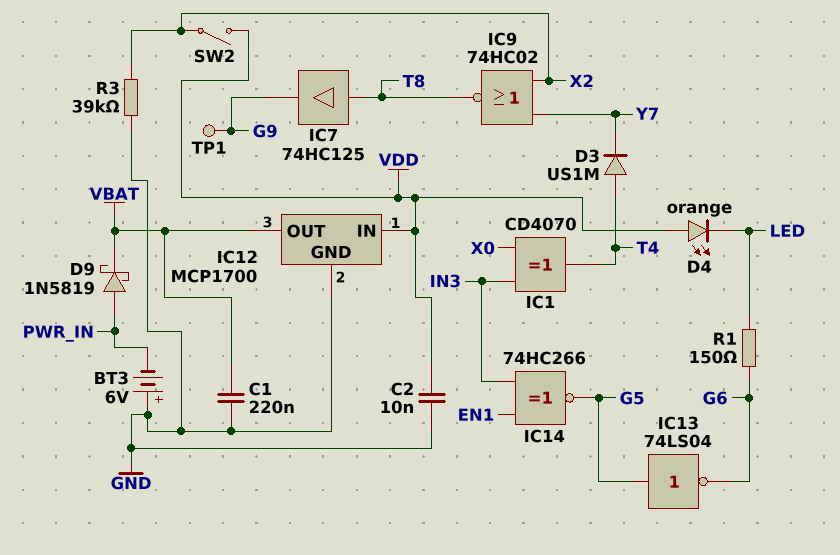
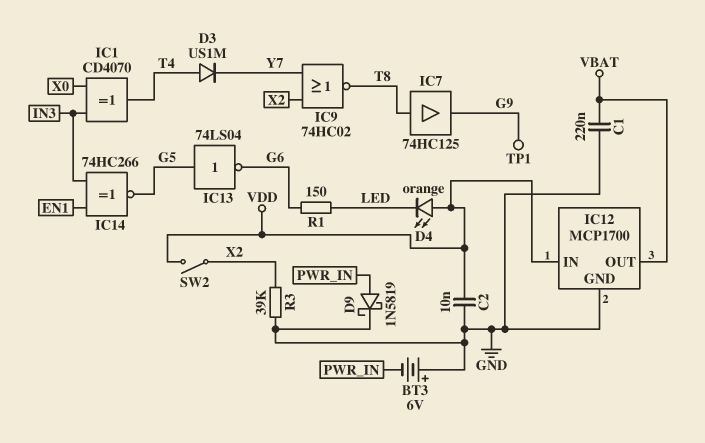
D9: schottky 1N5819 (A PWR_IN, K VBAT) -> schottky 1N5819 (A PWR_IN, K GND)

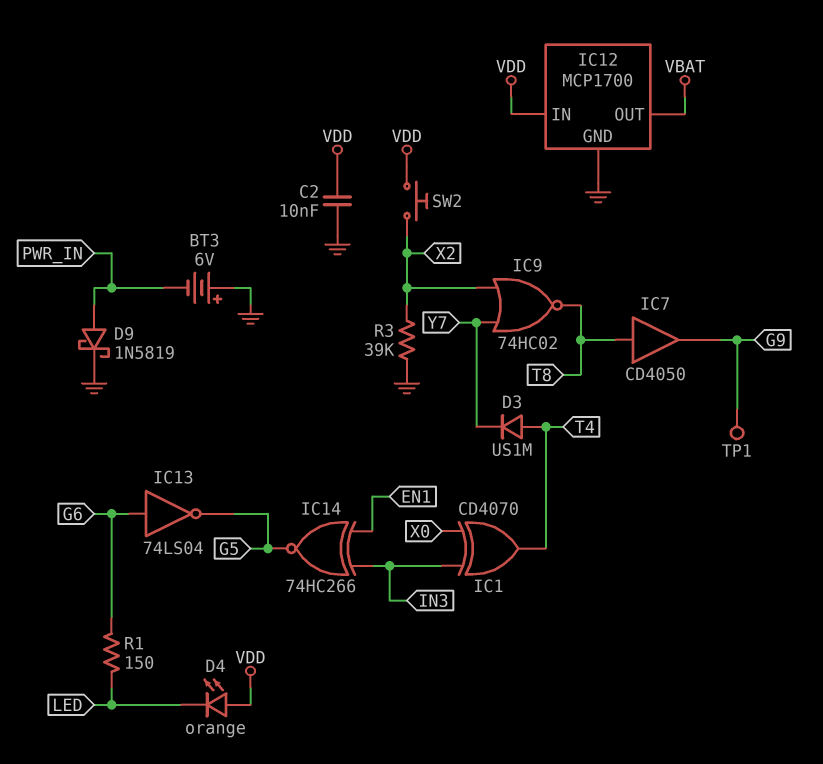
C1: 220nF (GND, VBAT) -> none
IC7: buffer 74HC125 (in T8, out G9) -> buffer CD4050 (in T8, out G9)
IC13: NOT 74LS04 (in G5, out G6) -> NOT 74LS04 (in G6, out G5)
SW2: switch (VDD, X2) -> button (VDD, X2)

